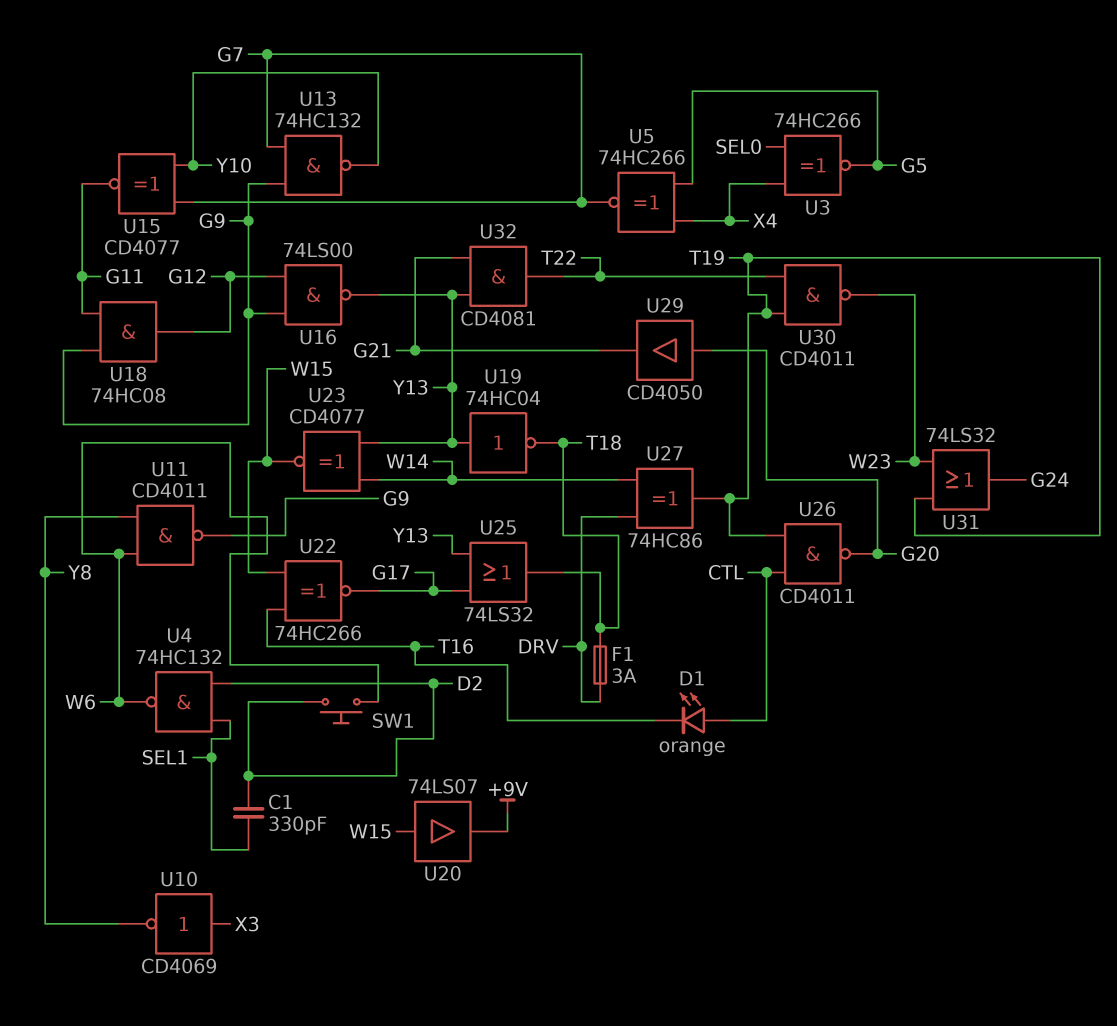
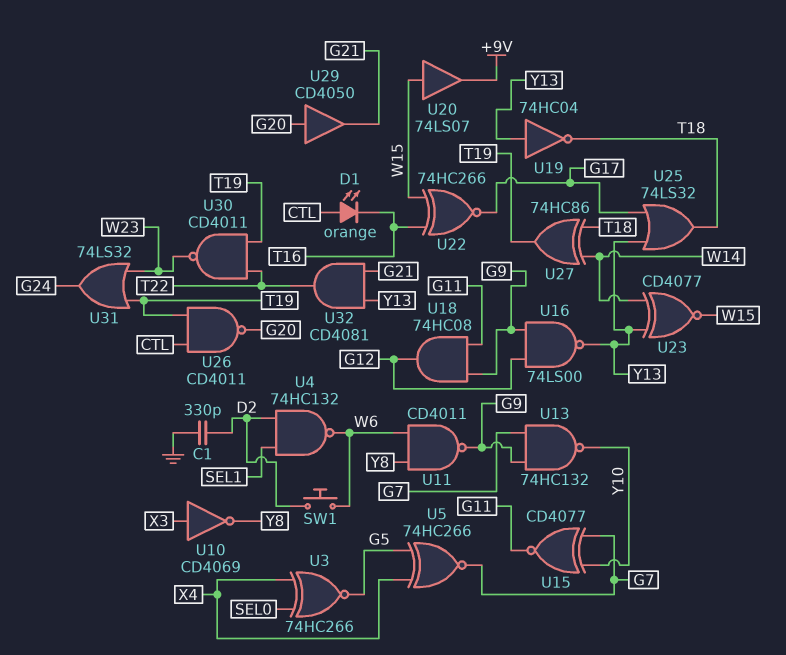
C1: 330pF (D2, SEL1) -> 330pF (D2, GND)
F1: 3A (DRV, T18) -> none
U27: XOR 74HC86 (in DRV, in W14, out T19) -> XOR 74HC86 (in T18, in W14, out T19)

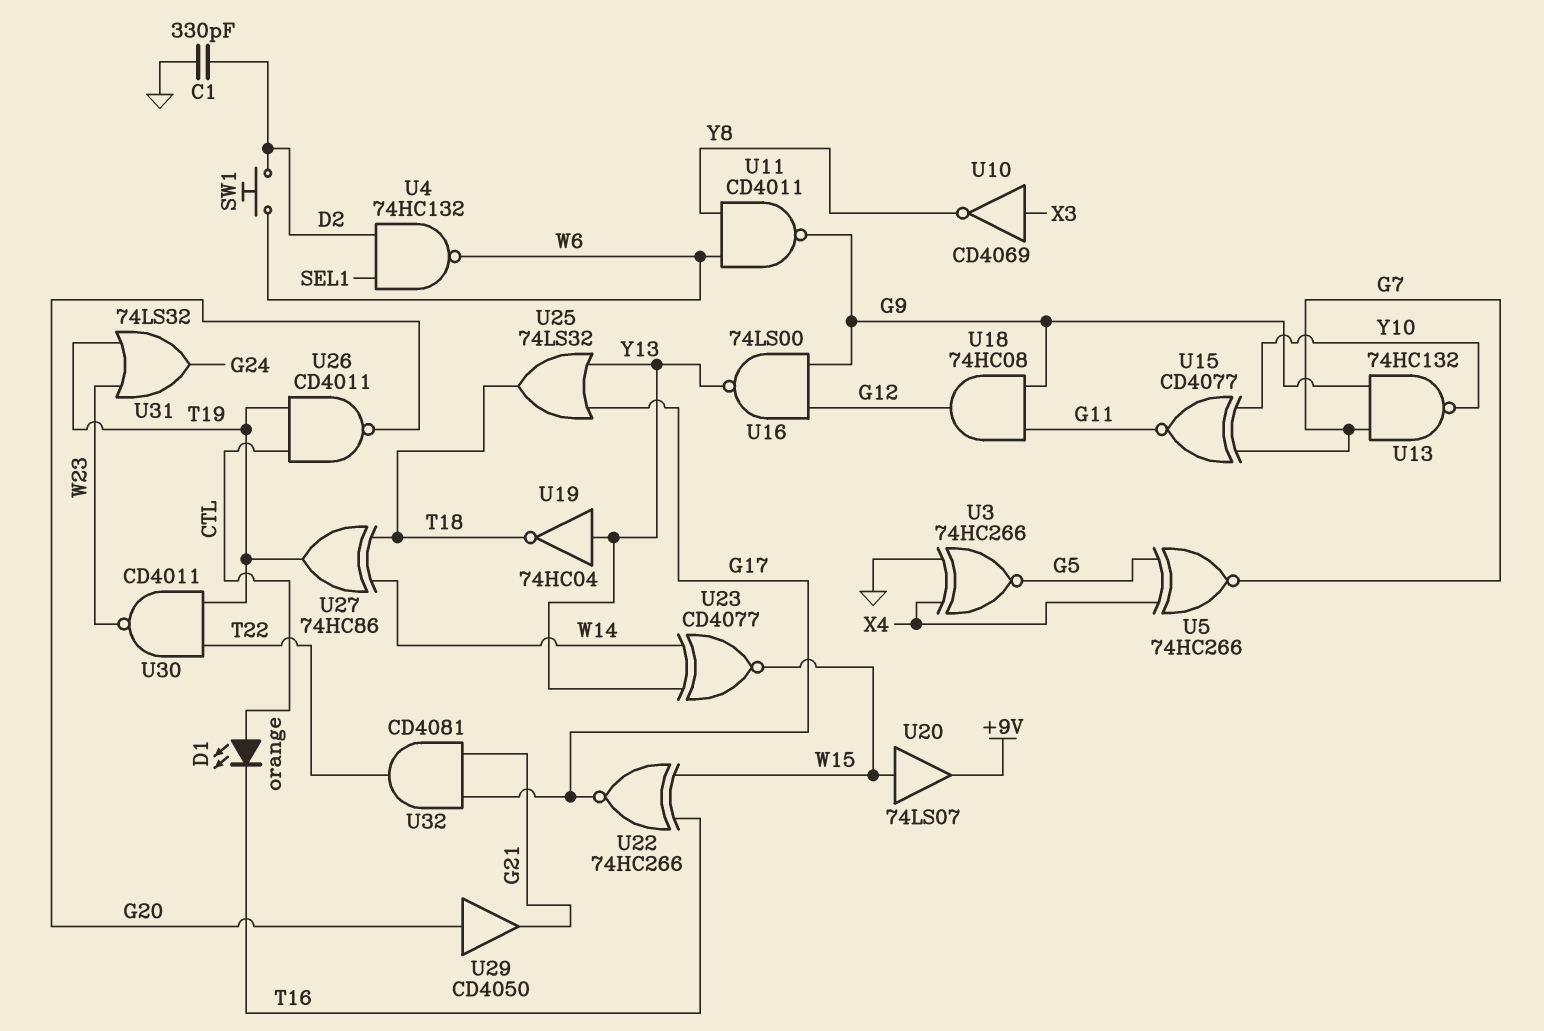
U3: XNOR 74HC266 (in SEL0, in X4, out G5) -> XNOR 74HC266 (in GND, in X4, out G5)
U32: AND CD4081 (in G21, in Y13, out T22) -> AND CD4081 (in G17, in G21, out T22)

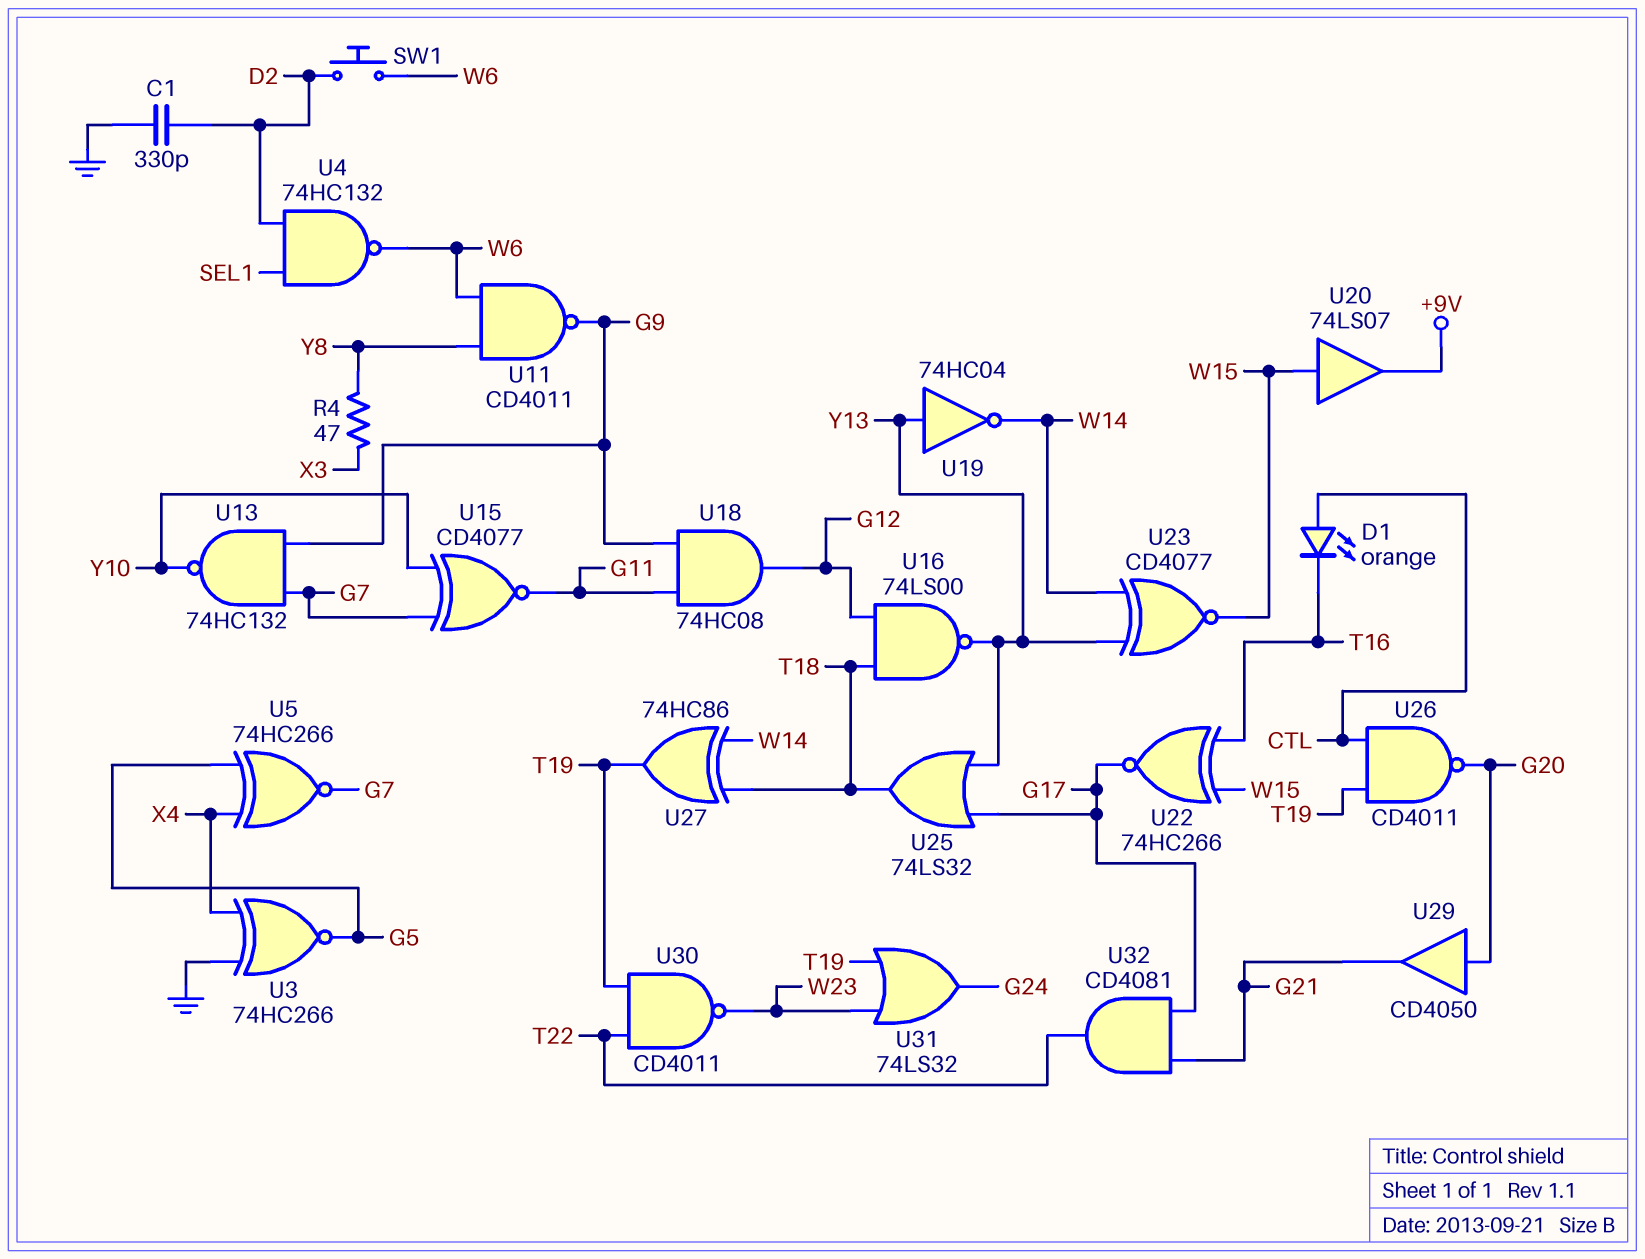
R4: none -> 47 (X3, Y8)
U10: NOT CD4069 (in X3, out Y8) -> none
U16: NAND 74LS00 (in G9, in G12, out Y13) -> NAND 74LS00 (in G12, in T18, out Y13)
U19: NOT 74HC04 (in Y13, out T18) -> NOT 74HC04 (in Y13, out W14)

